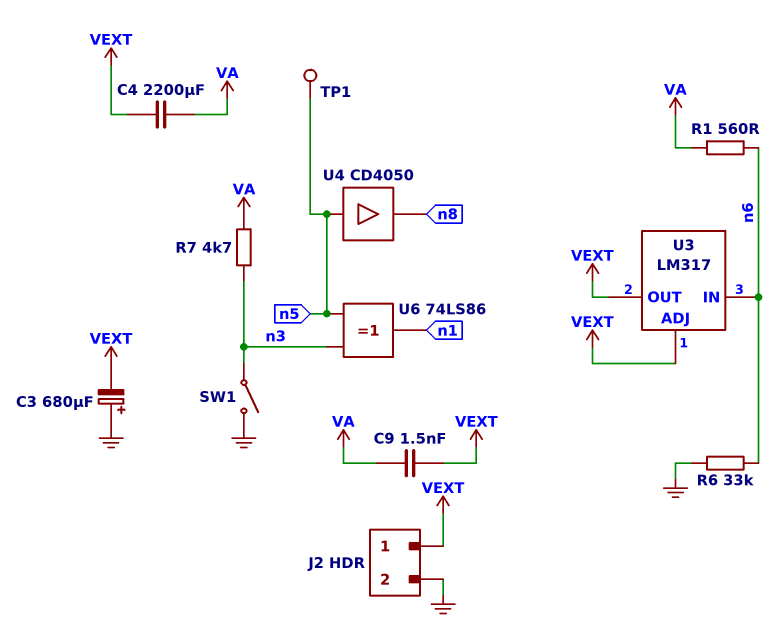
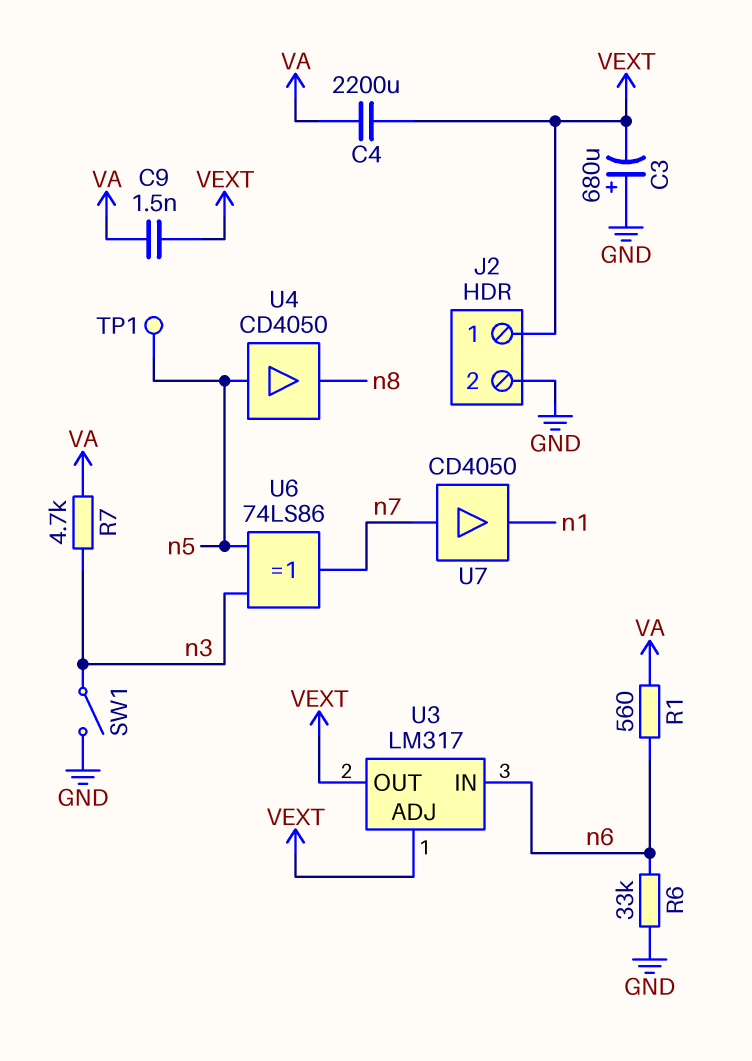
U6: XOR 74LS86 (in n3, in n5, out n1) -> XOR 74LS86 (in n3, in n5, out n7)
U7: none -> buffer CD4050 (in n7, out n1)

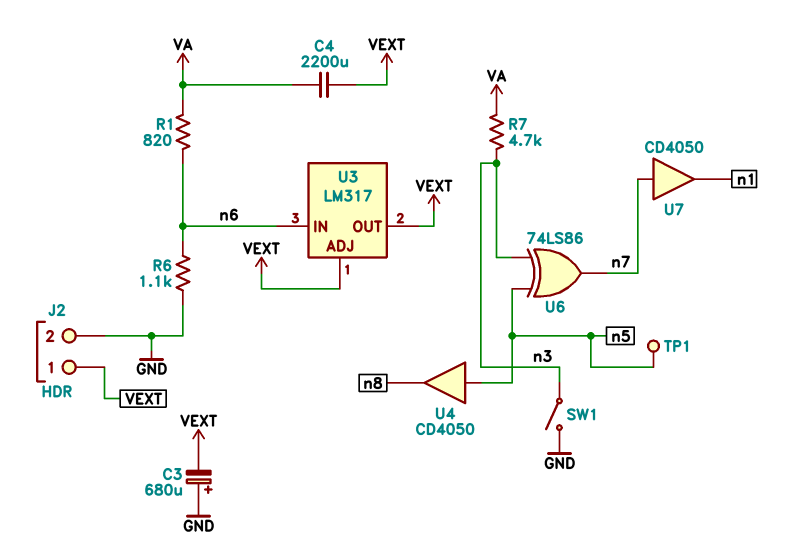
C9: 1.5nF (VA, VEXT) -> none
R1: 560 (VA, n6) -> 820 (VA, n6)
R6: 33k (GND, n6) -> 1.1k (GND, n6)

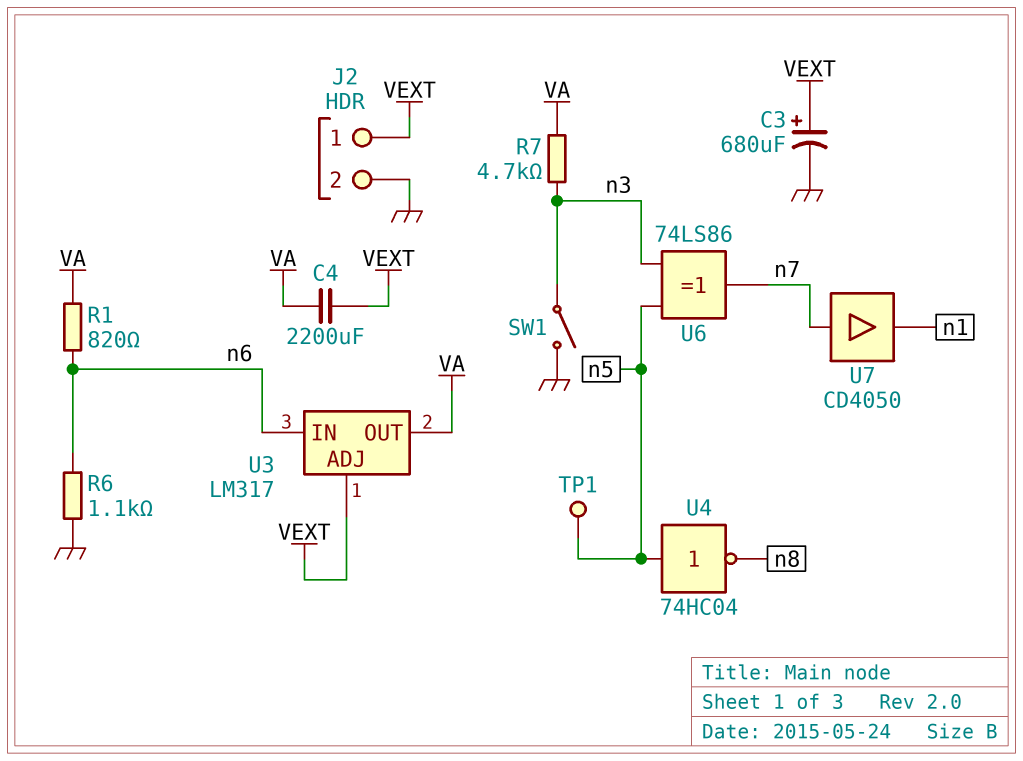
C3: 680uF (plus GND, minus VEXT) -> 680uF (plus VEXT, minus GND)
U3 pin OUT: VEXT -> VA
U4: buffer CD4050 (in n5, out n8) -> NOT 74HC04 (in n5, out n8)

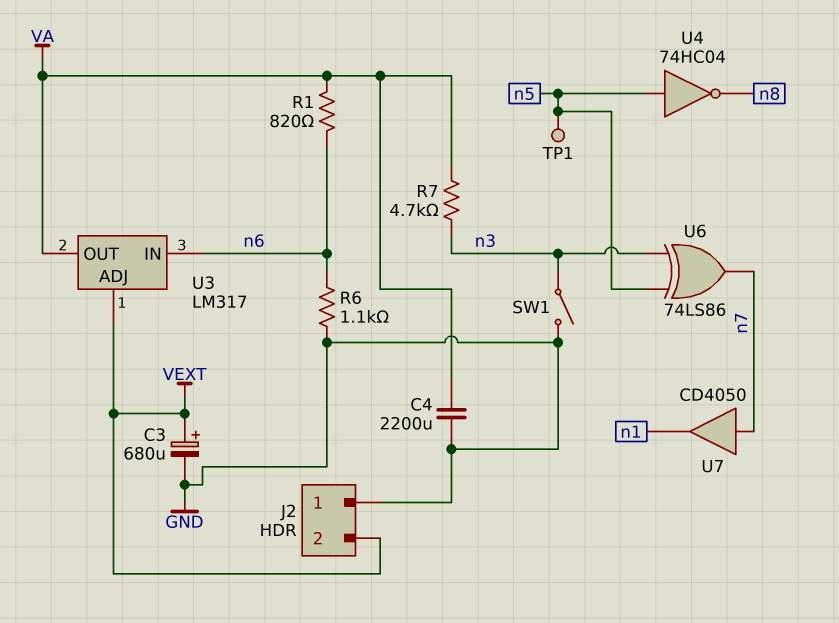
C4: 2200uF (VA, VEXT) -> 2200uF (GND, VA)
J2 pin 1: VEXT -> GND
J2 pin 2: GND -> VEXT

